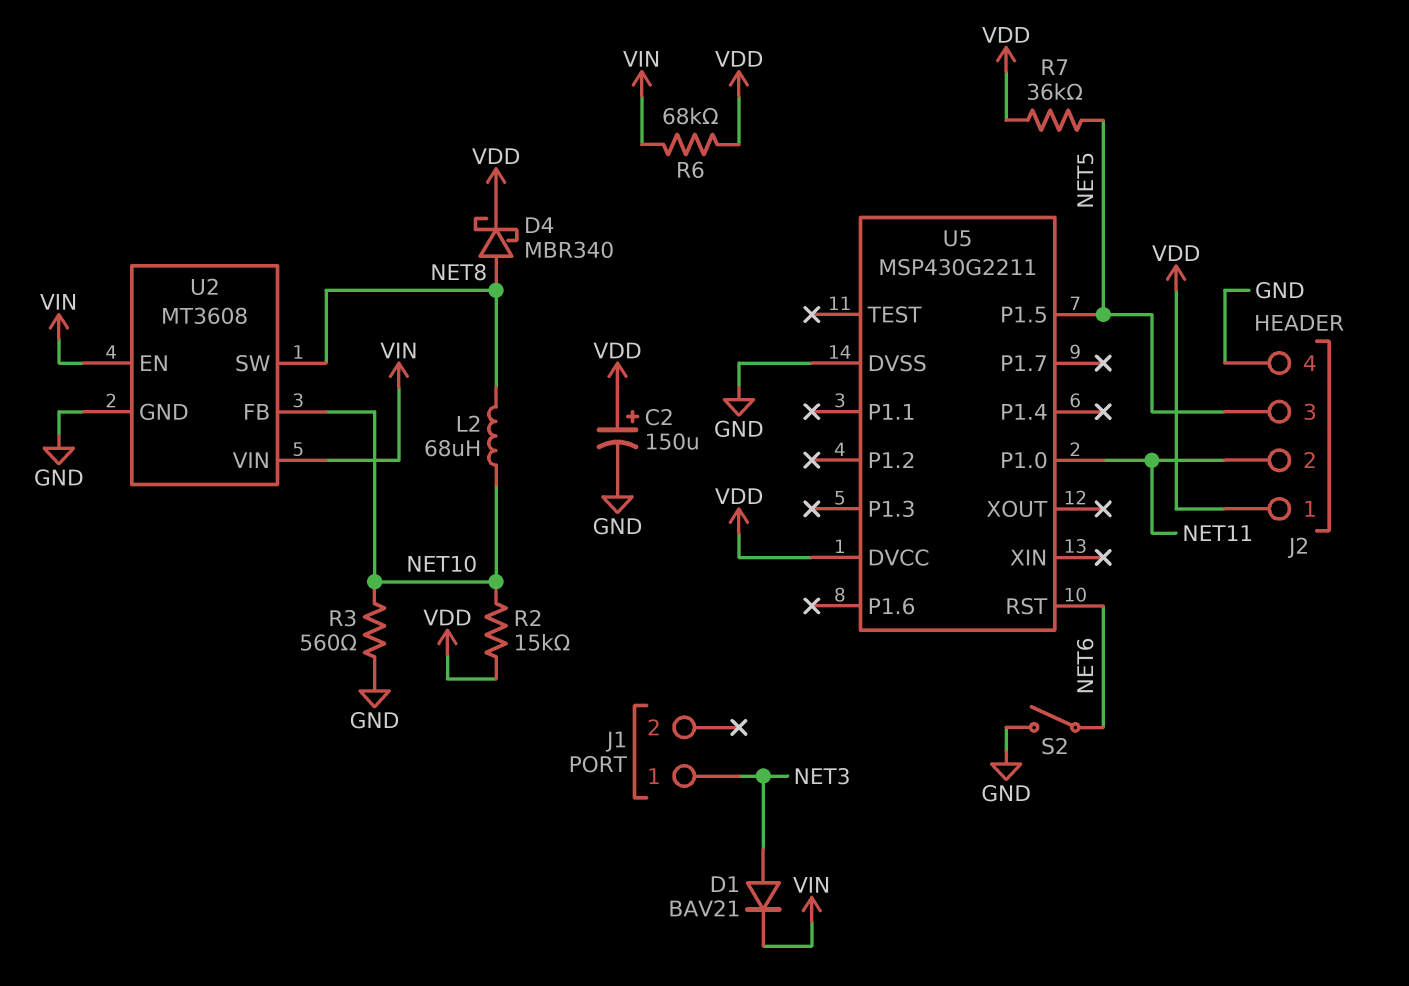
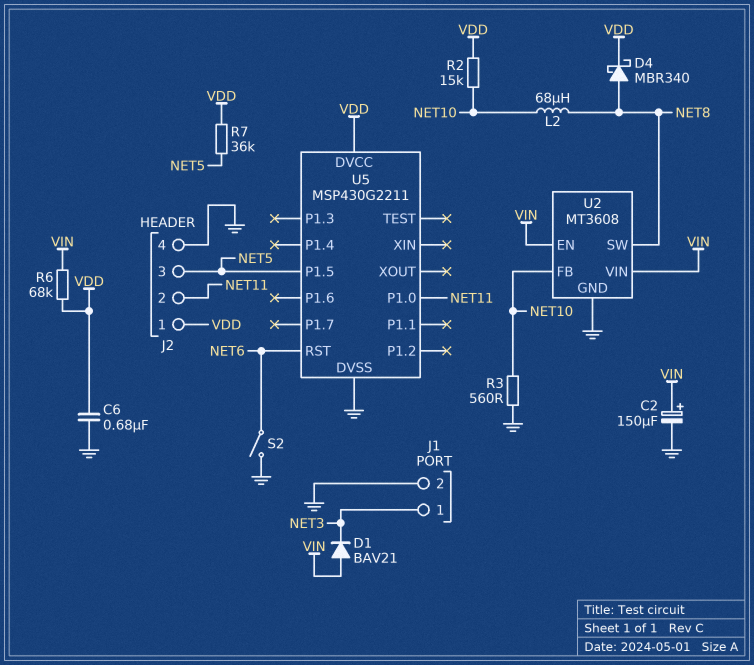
C2: 150uF (plus VDD, minus GND) -> 150uF (plus VIN, minus GND)
C6: none -> 680nF (GND, VDD)
D1: diode BAV21 (A NET3, K VIN) -> diode BAV21 (A VIN, K NET3)
J1 pin 2: none -> GND

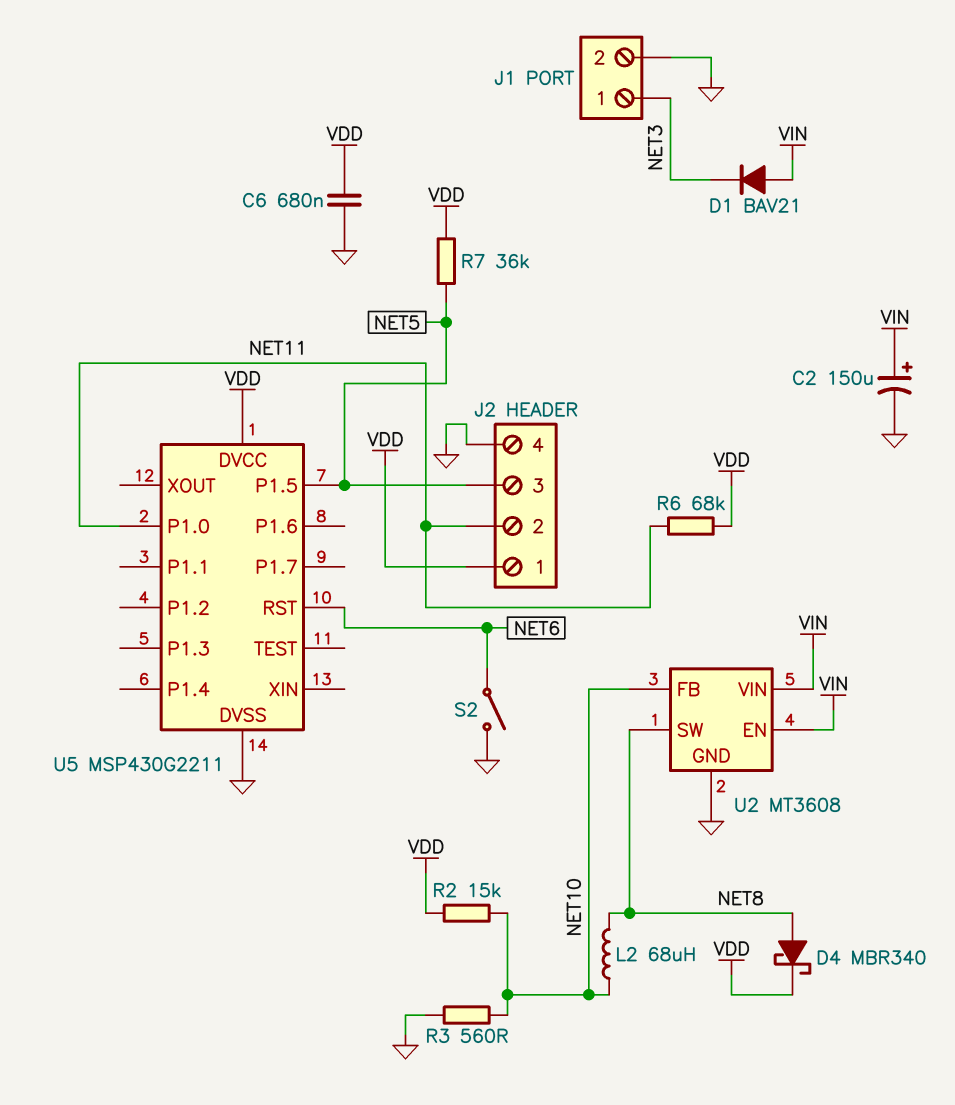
R6: 68k (VDD, VIN) -> 68k (NET11, VDD)

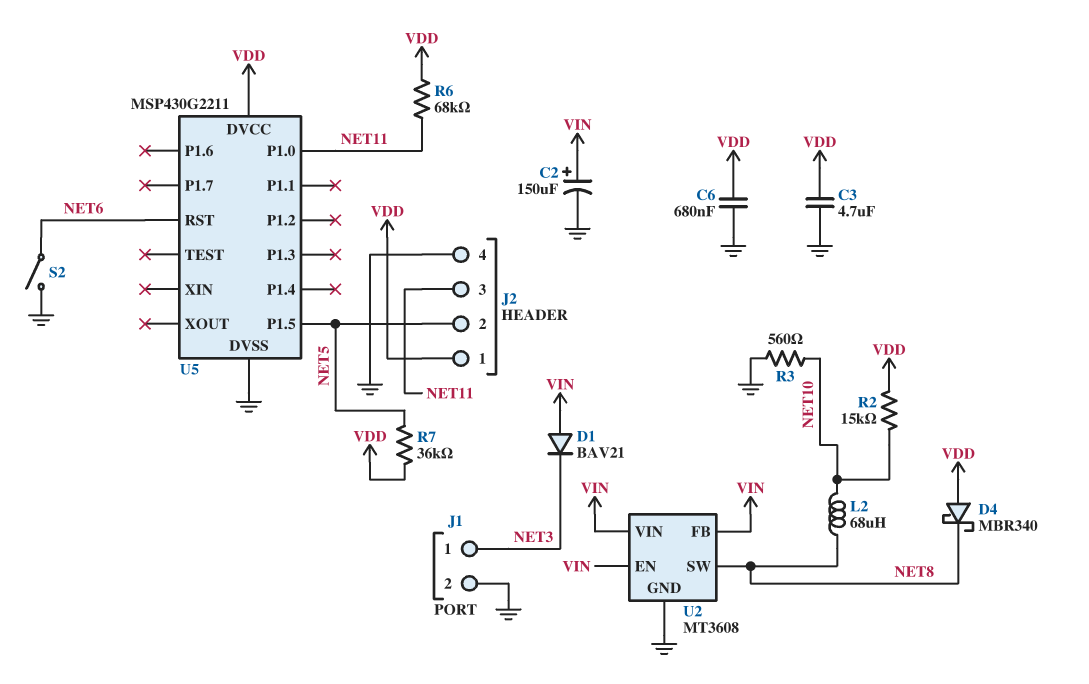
C3: none -> 4.7uF (GND, VDD)
D4: schottky MBR340 (A NET8, K VDD) -> schottky MBR340 (A VDD, K NET8)
J2 pin 2: NET11 -> NET5
J2 pin 3: NET5 -> NET11
U2 pin FB: NET10 -> VIN

